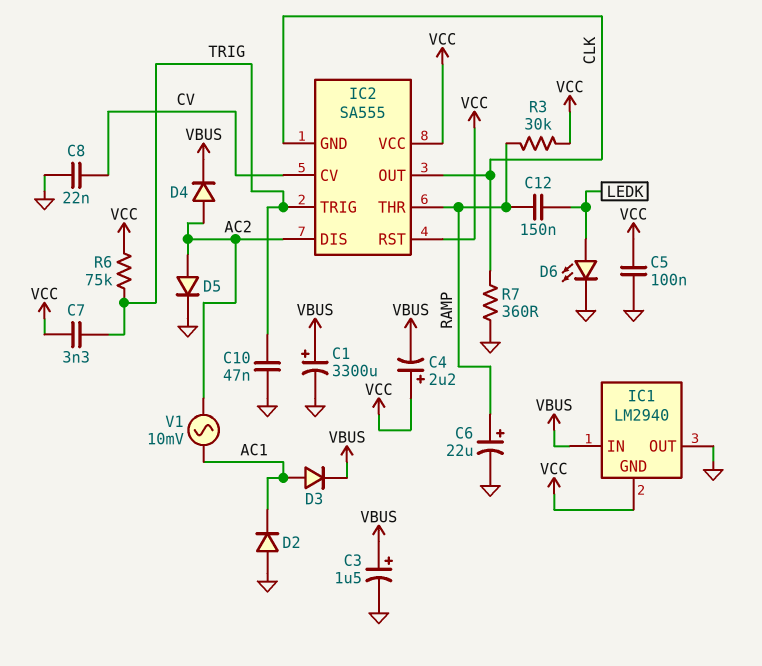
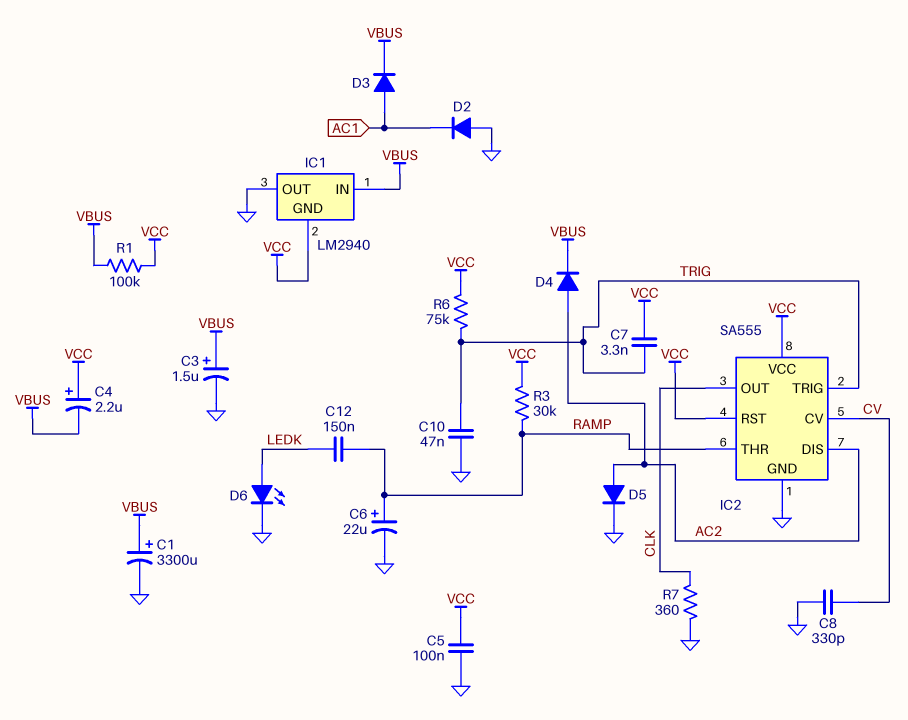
C8: 22nF (CV, GND) -> 330pF (CV, GND)
IC2 pin GND: CLK -> GND
R1: none -> 100k (VBUS, VCC)
V1: AC 10mV (AC1, AC2) -> none

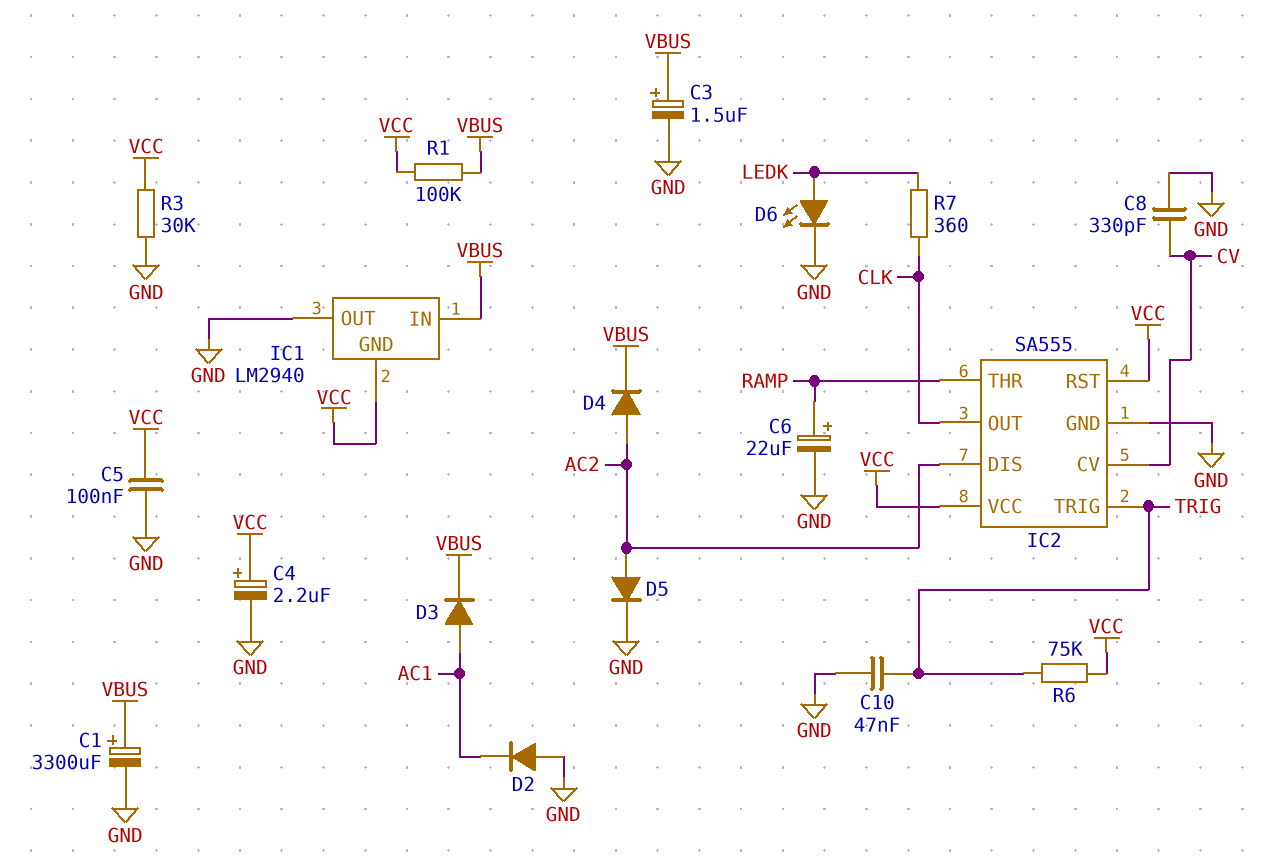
C4: 2.2uF (plus VCC, minus VBUS) -> 2.2uF (plus VCC, minus GND)
C7: 3.3nF (TRIG, VCC) -> none
C12: 150nF (LEDK, RAMP) -> none
R3: 30k (RAMP, VCC) -> 30k (GND, VCC)
R7: 360 (CLK, GND) -> 360 (CLK, LEDK)

